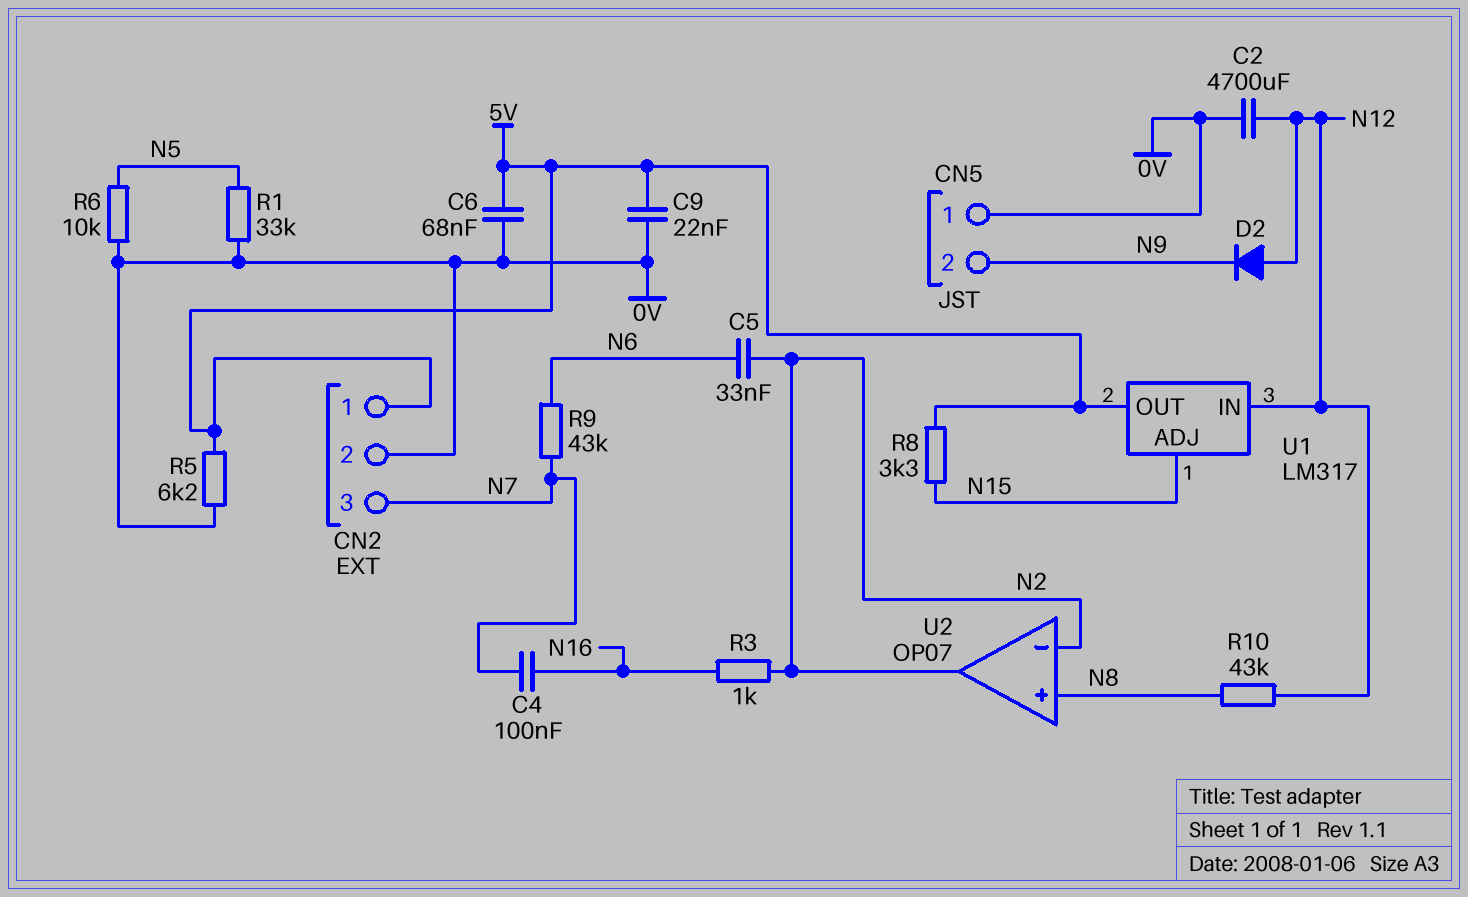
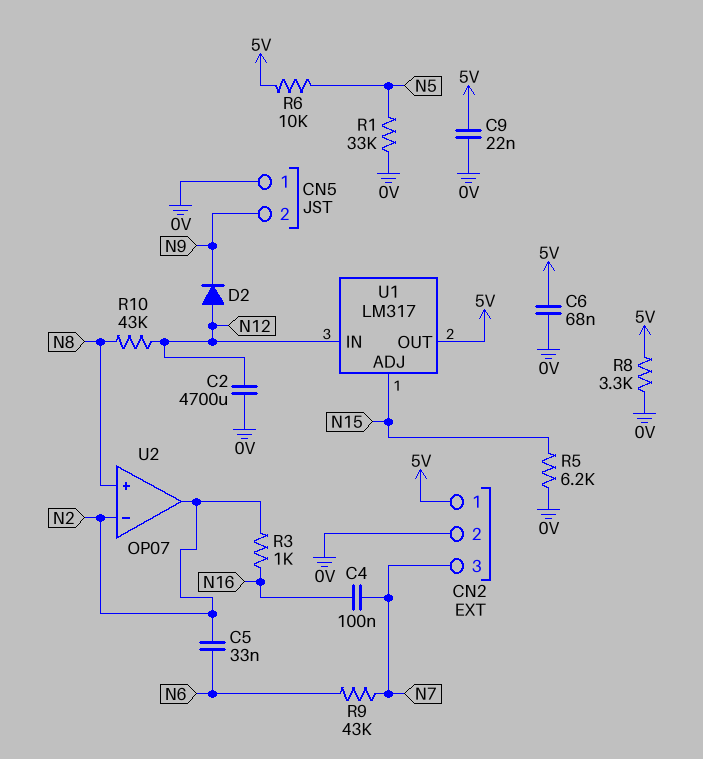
R5: 6.2k (0V, 5V) -> 6.2k (0V, N15)
R6: 10k (0V, N5) -> 10k (5V, N5)
R8: 3.3k (5V, N15) -> 3.3k (0V, 5V)

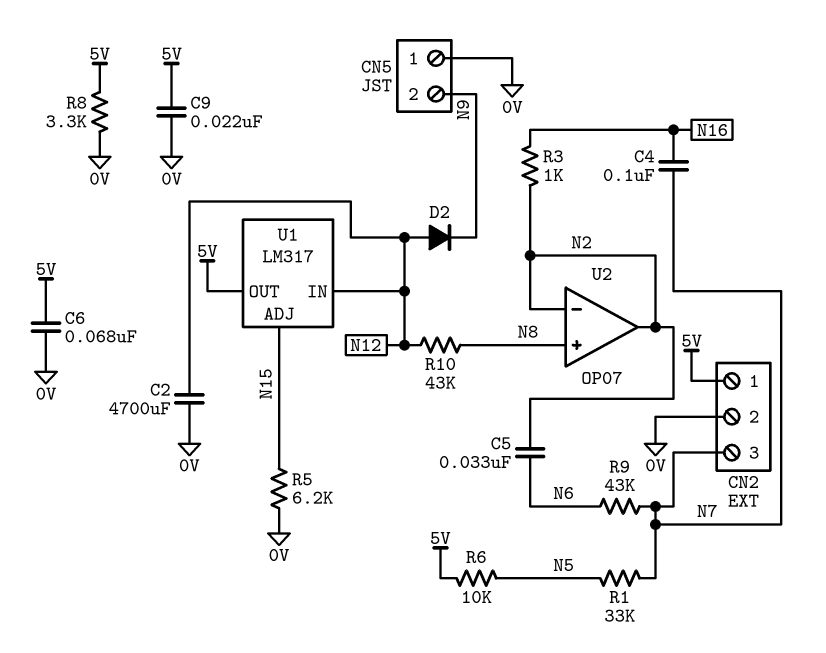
R1: 33k (0V, N5) -> 33k (N5, N7)

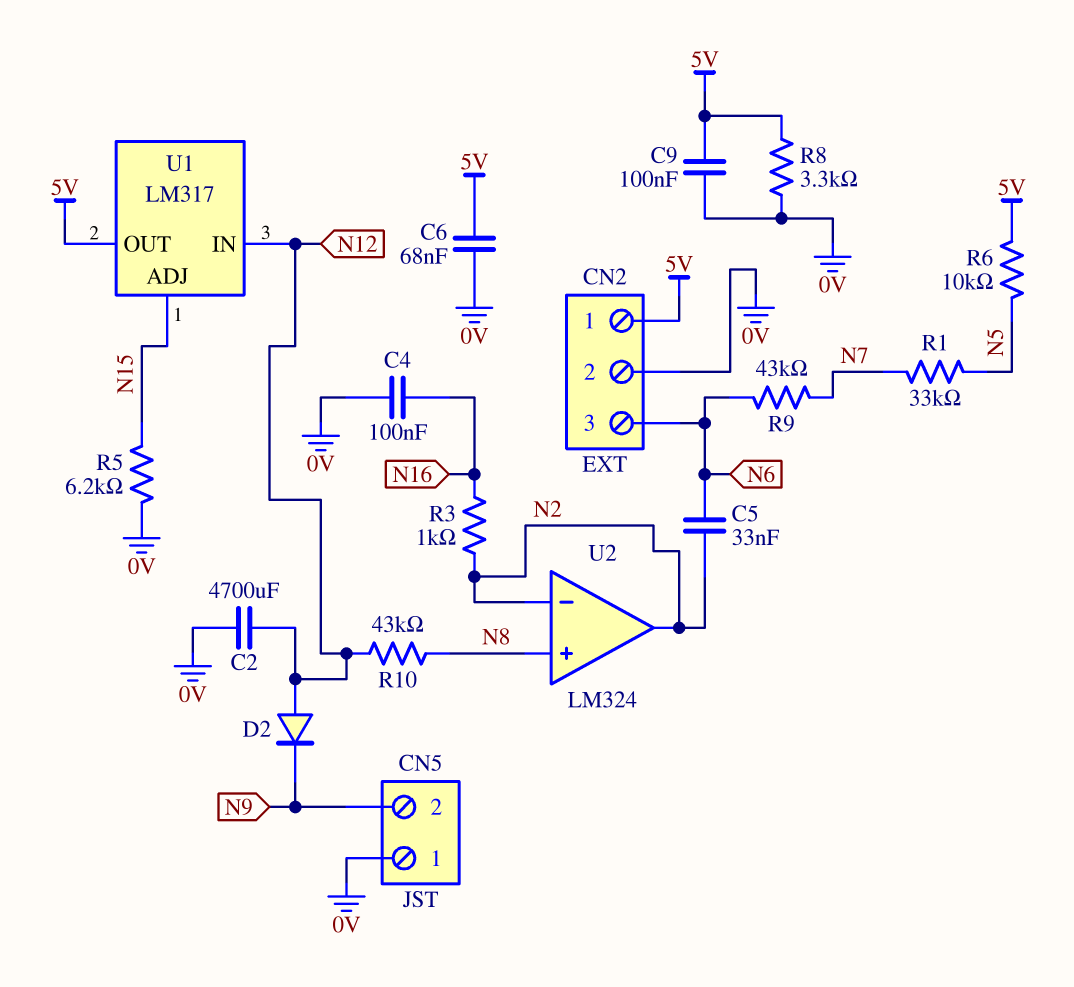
C4: 100nF (N7, N16) -> 100nF (0V, N16)
C9: 22nF (0V, 5V) -> 100nF (0V, 5V)
CN2 pin 3: N7 -> N6
U2: OP07 -> LM324

